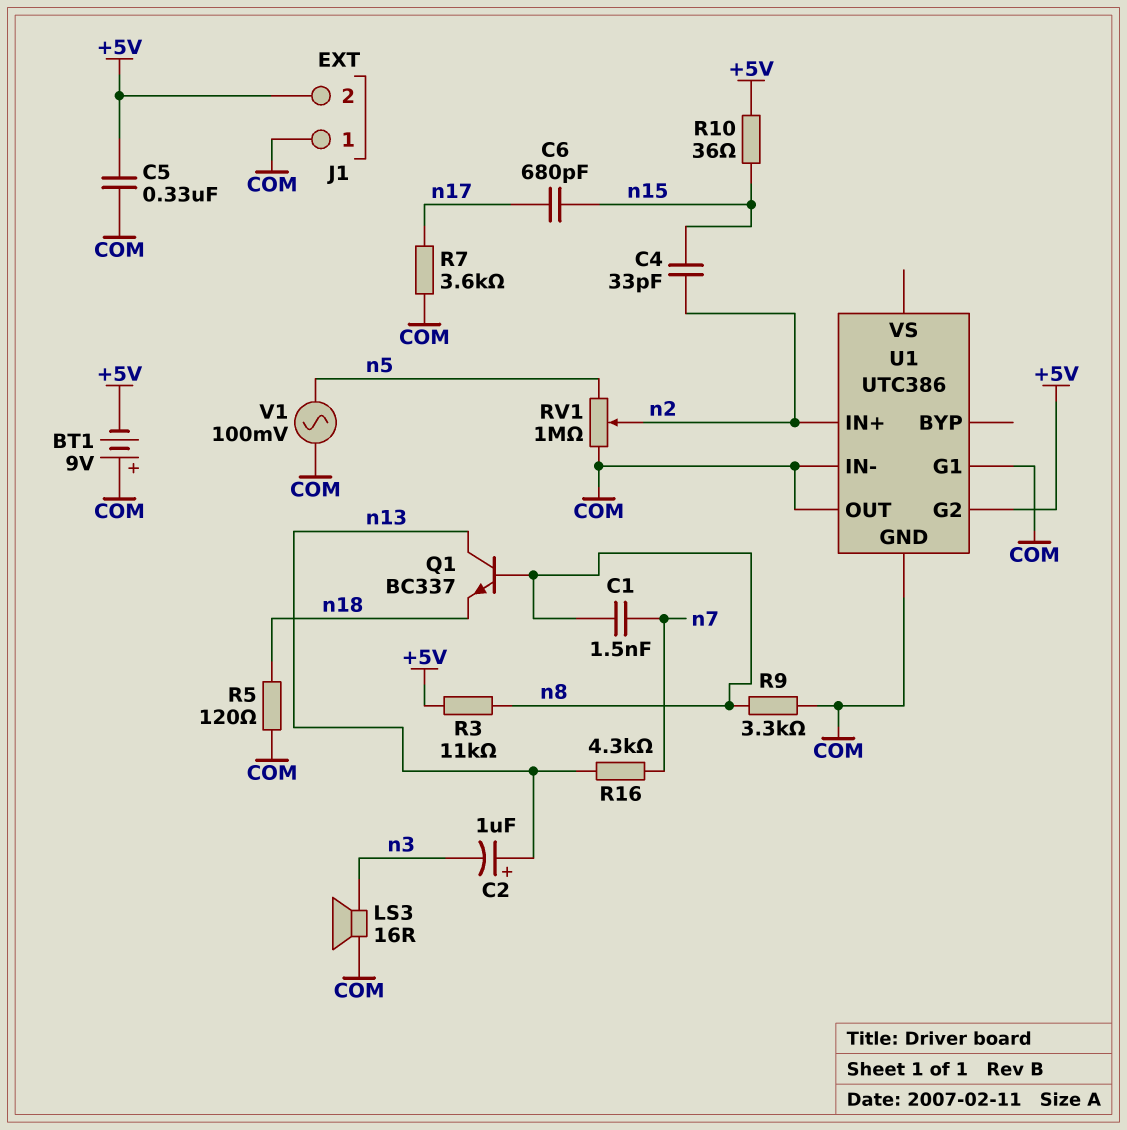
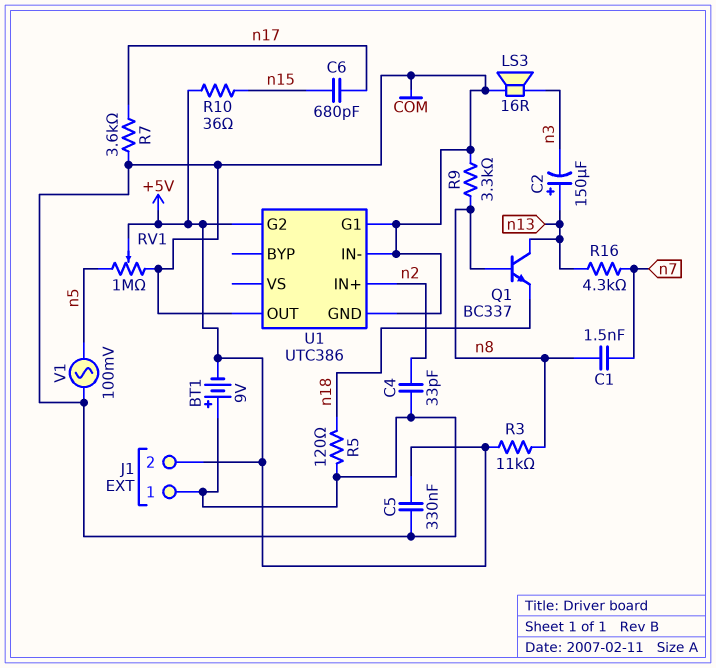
C2: 1uF (plus n13, minus n3) -> 150uF (plus n13, minus n3)
C4: 33pF (n2, n15) -> 33pF (COM, n2)
RV1: 1M (COM, n5, wiper n2) -> 1M (COM, n5, wiper +5V)

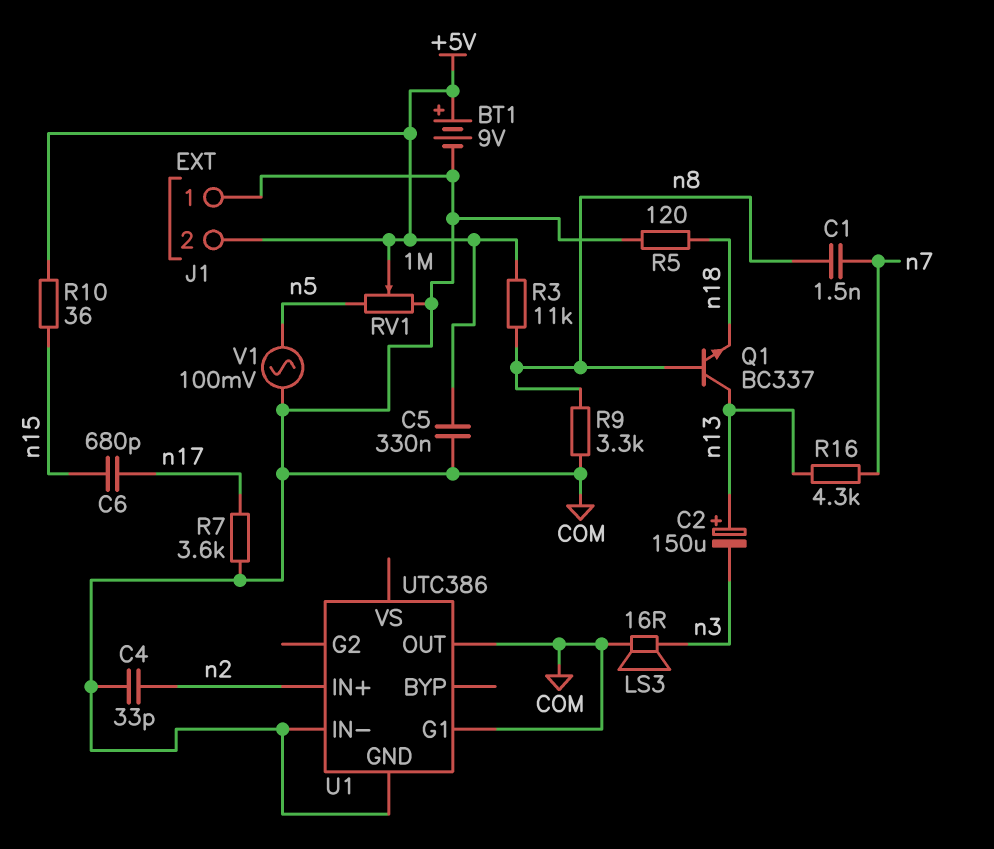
BT1: 9V (plus COM, minus +5V) -> 9V (plus +5V, minus COM)
U1 pin G2: +5V -> none

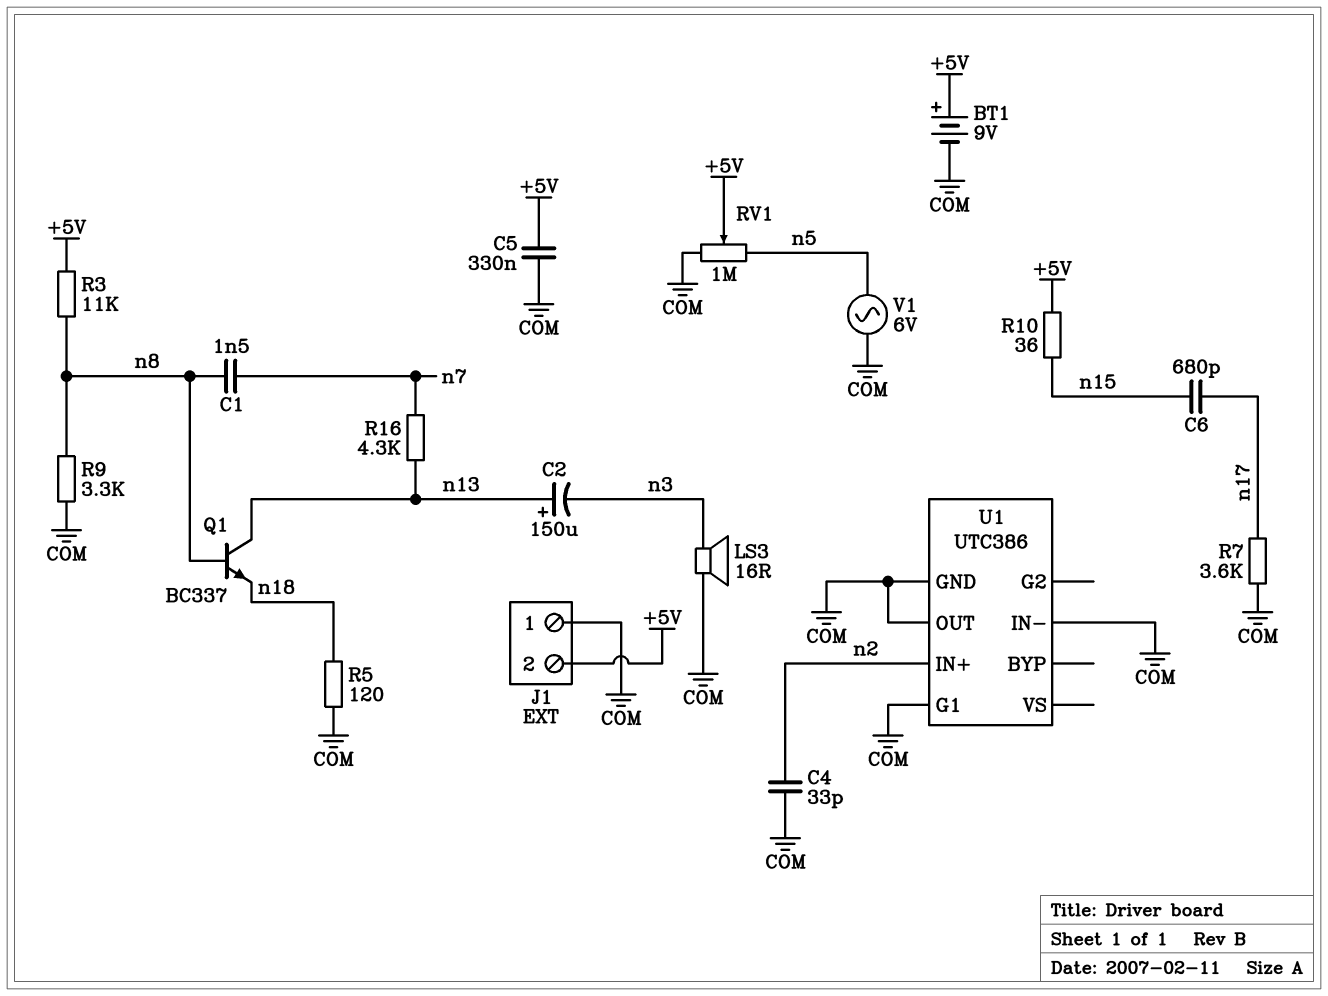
V1: AC 100mV (COM, n5) -> AC 6V (COM, n5)

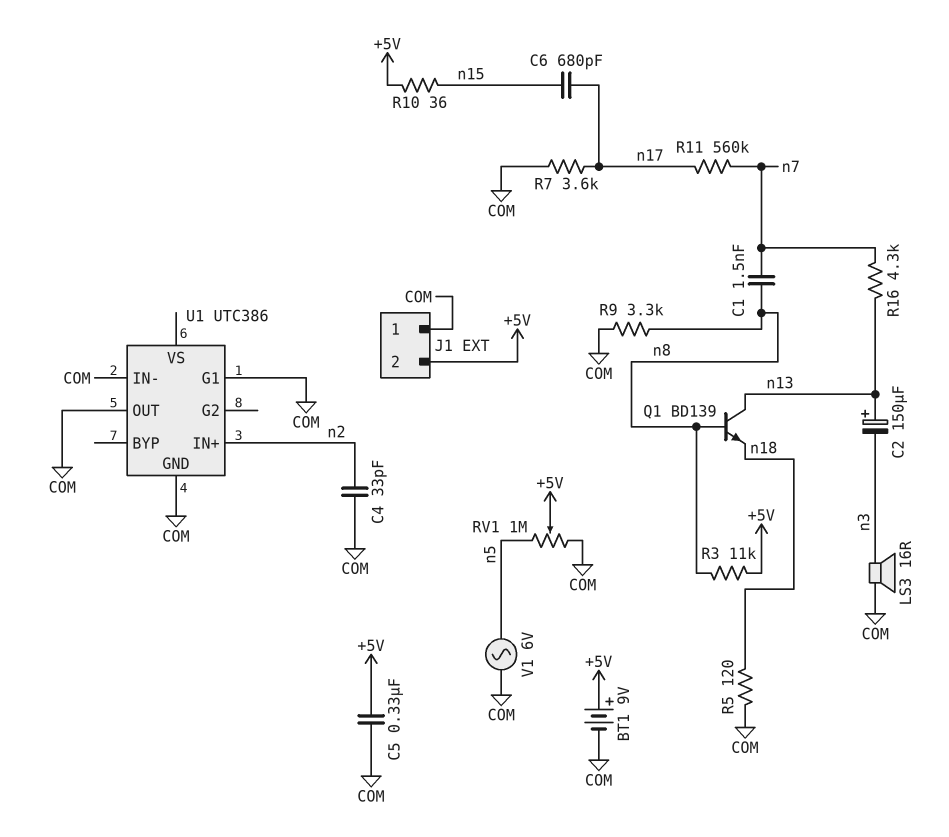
Q1: NPN BC337 (B n8, C n13, E n18) -> NPN BD139 (B n8, C n13, E n18)
R11: none -> 560k (n7, n17)

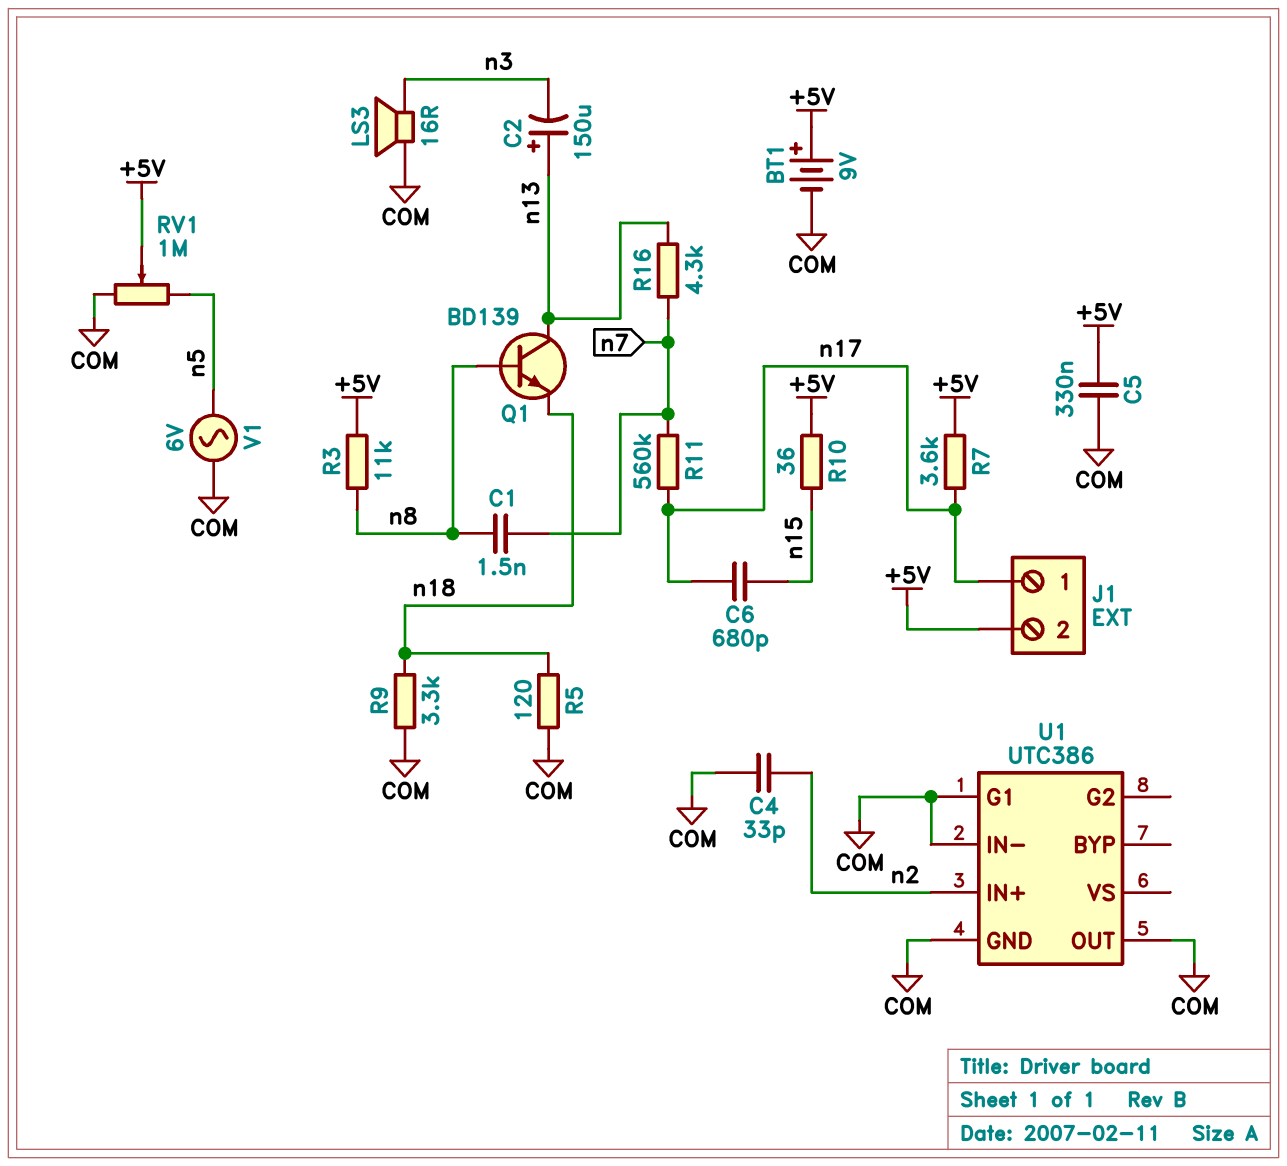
J1 pin 1: COM -> n17
R7: 3.6k (COM, n17) -> 3.6k (+5V, n17)
R9: 3.3k (COM, n8) -> 3.3k (COM, n18)

